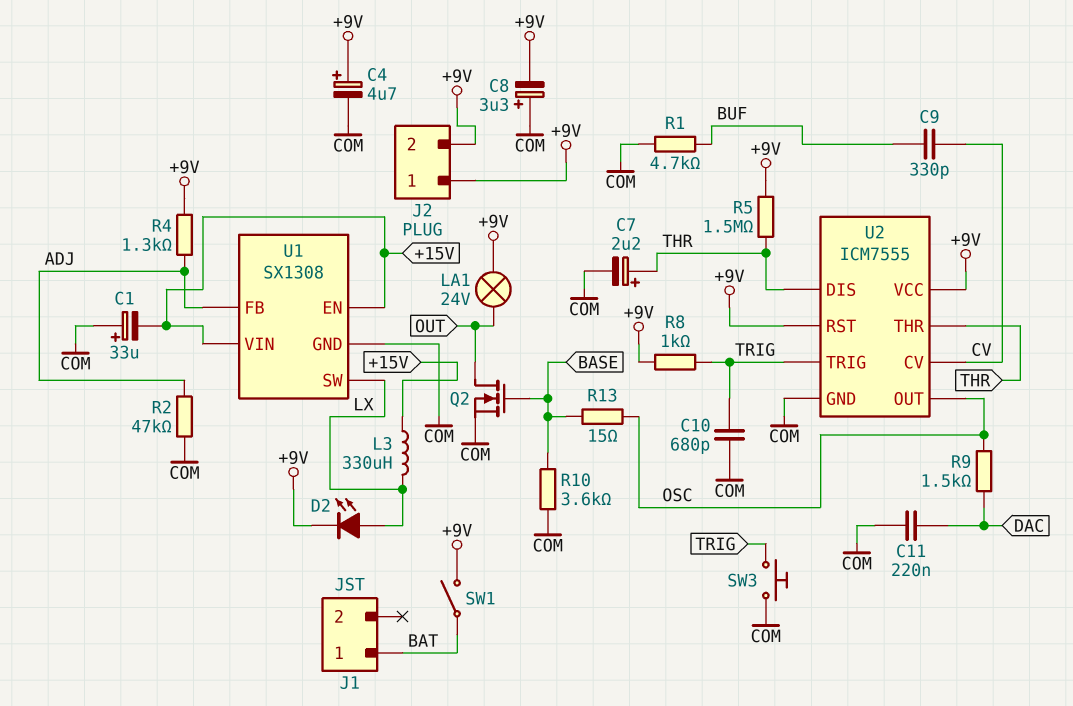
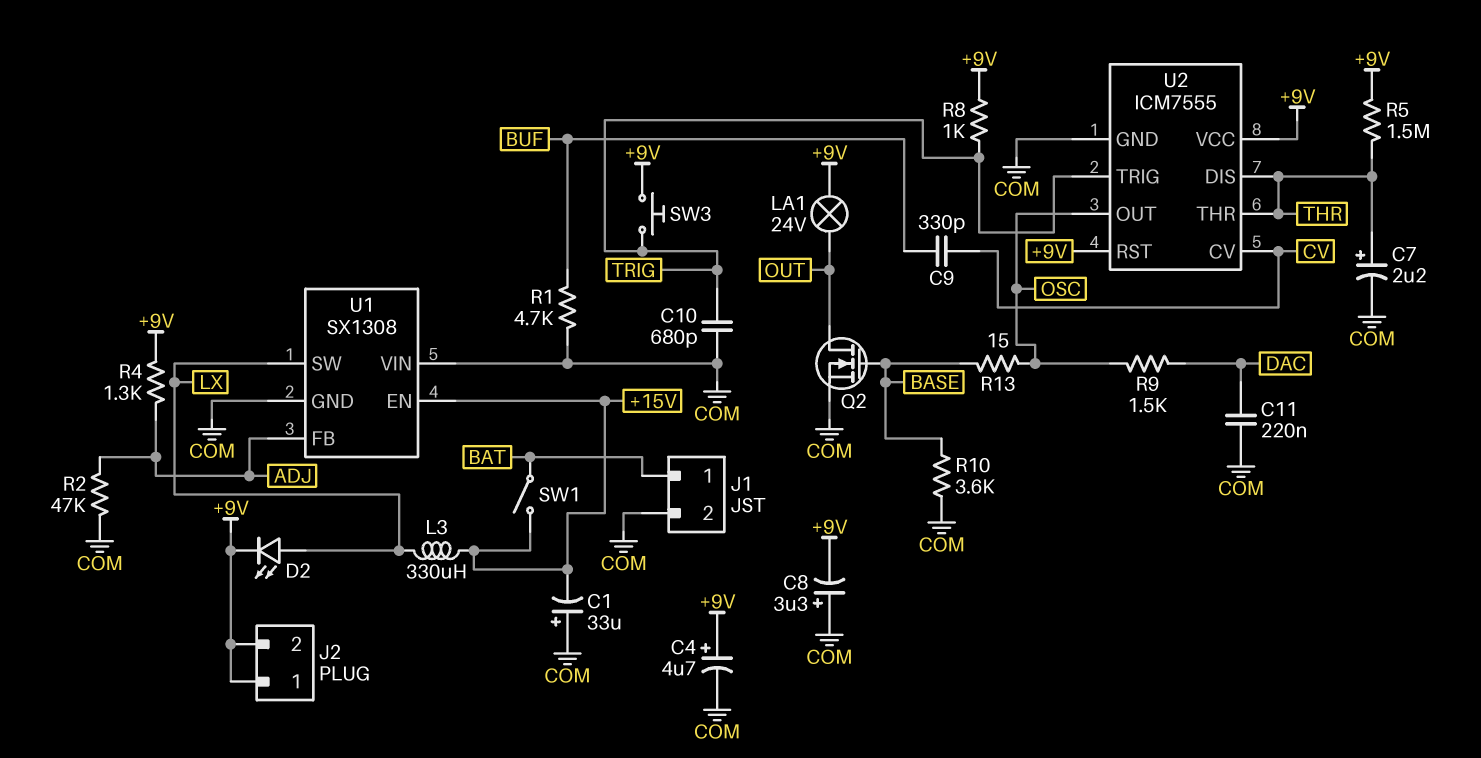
J1 pin 2: none -> COM
SW1: switch (+9V, BAT) -> switch (+15V, BAT)
SW3: button (COM, TRIG) -> button (+9V, TRIG)
U1 pin VIN: +15V -> COM

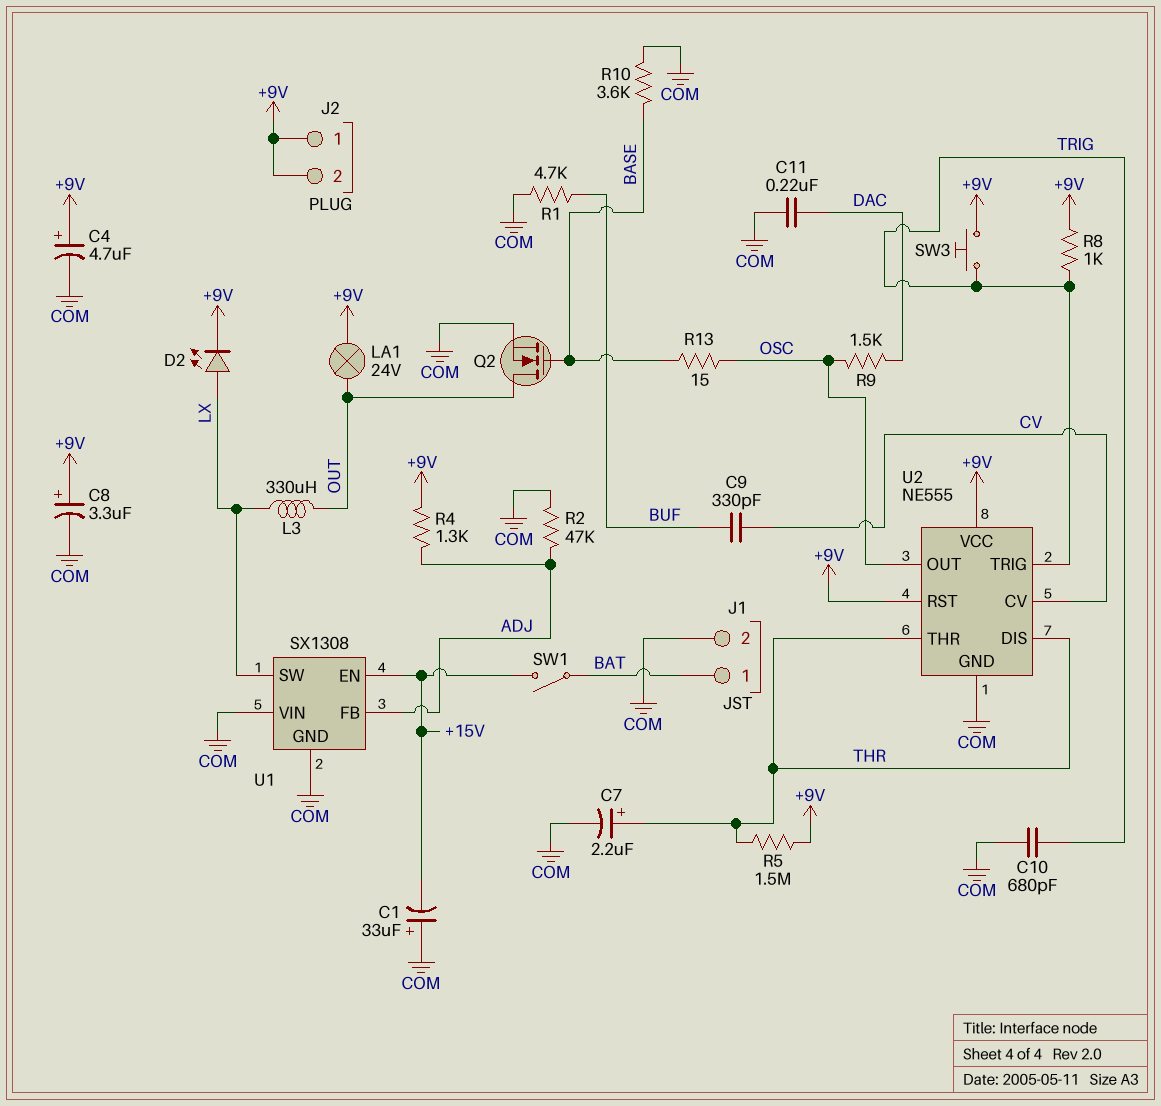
C8: 3.3uF (plus COM, minus +9V) -> 3.3uF (plus +9V, minus COM)
L3: 330uH (+15V, LX) -> 330uH (LX, OUT)
U2: ICM7555 -> NE555

